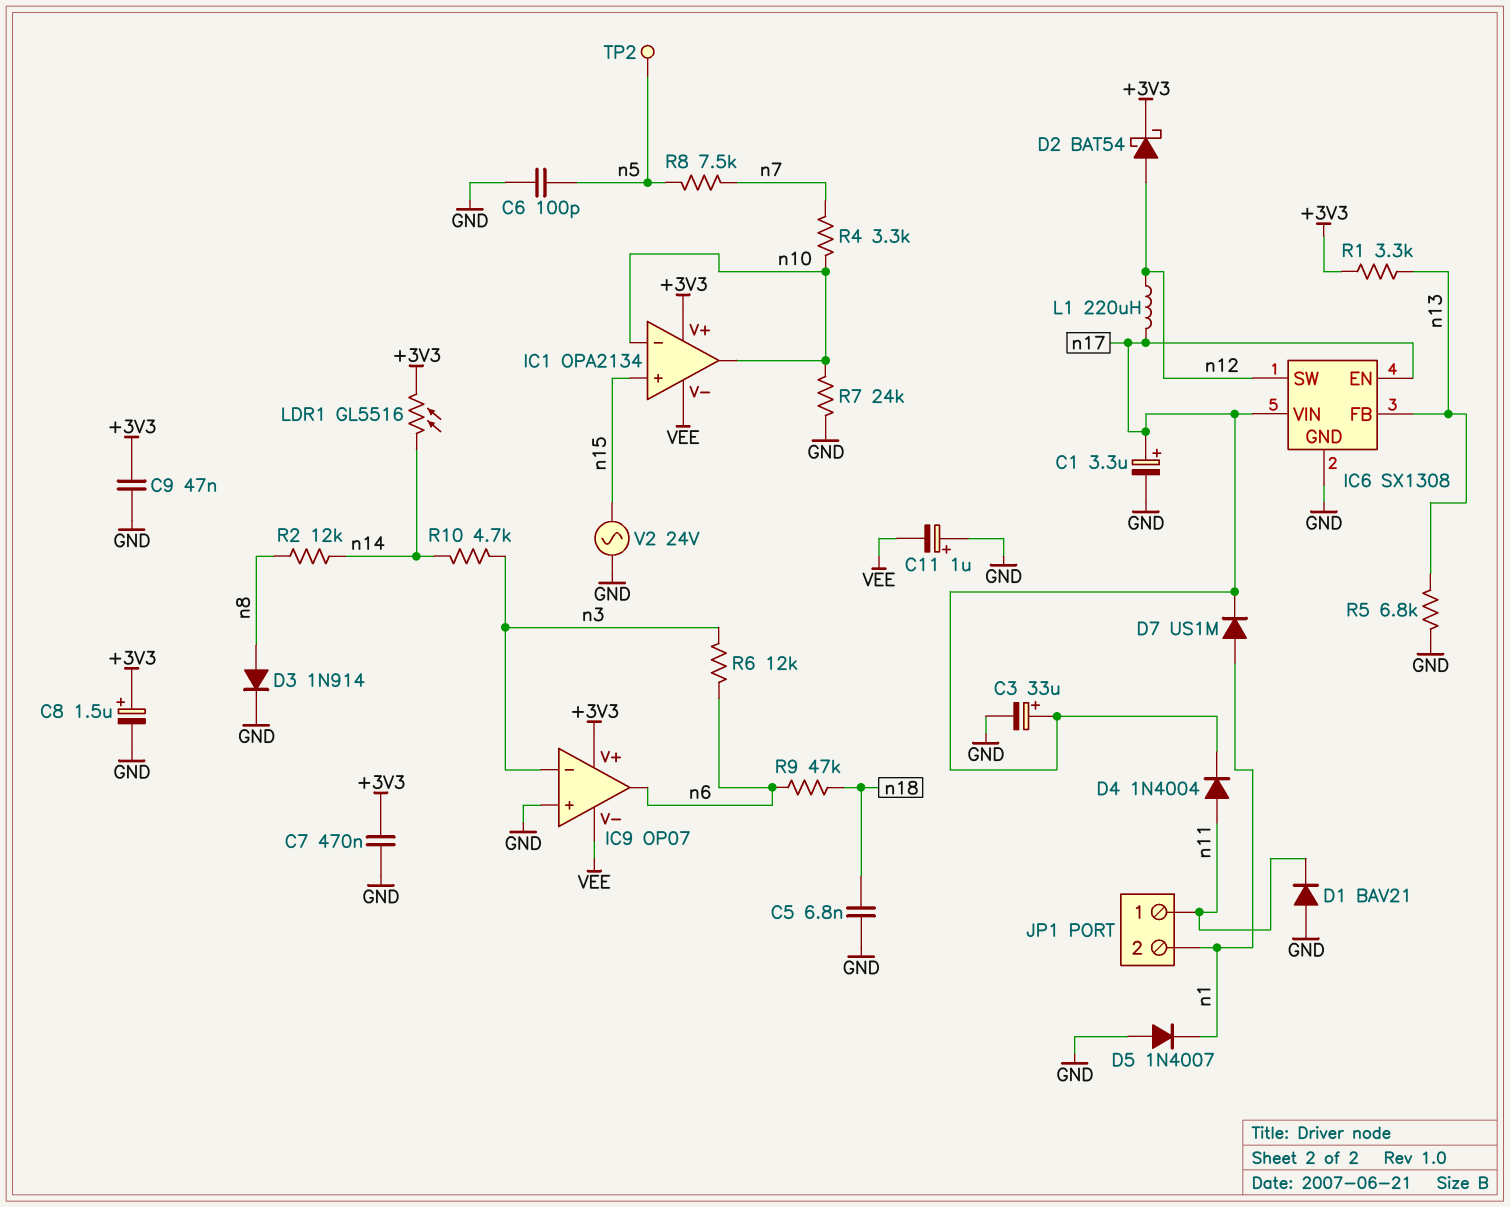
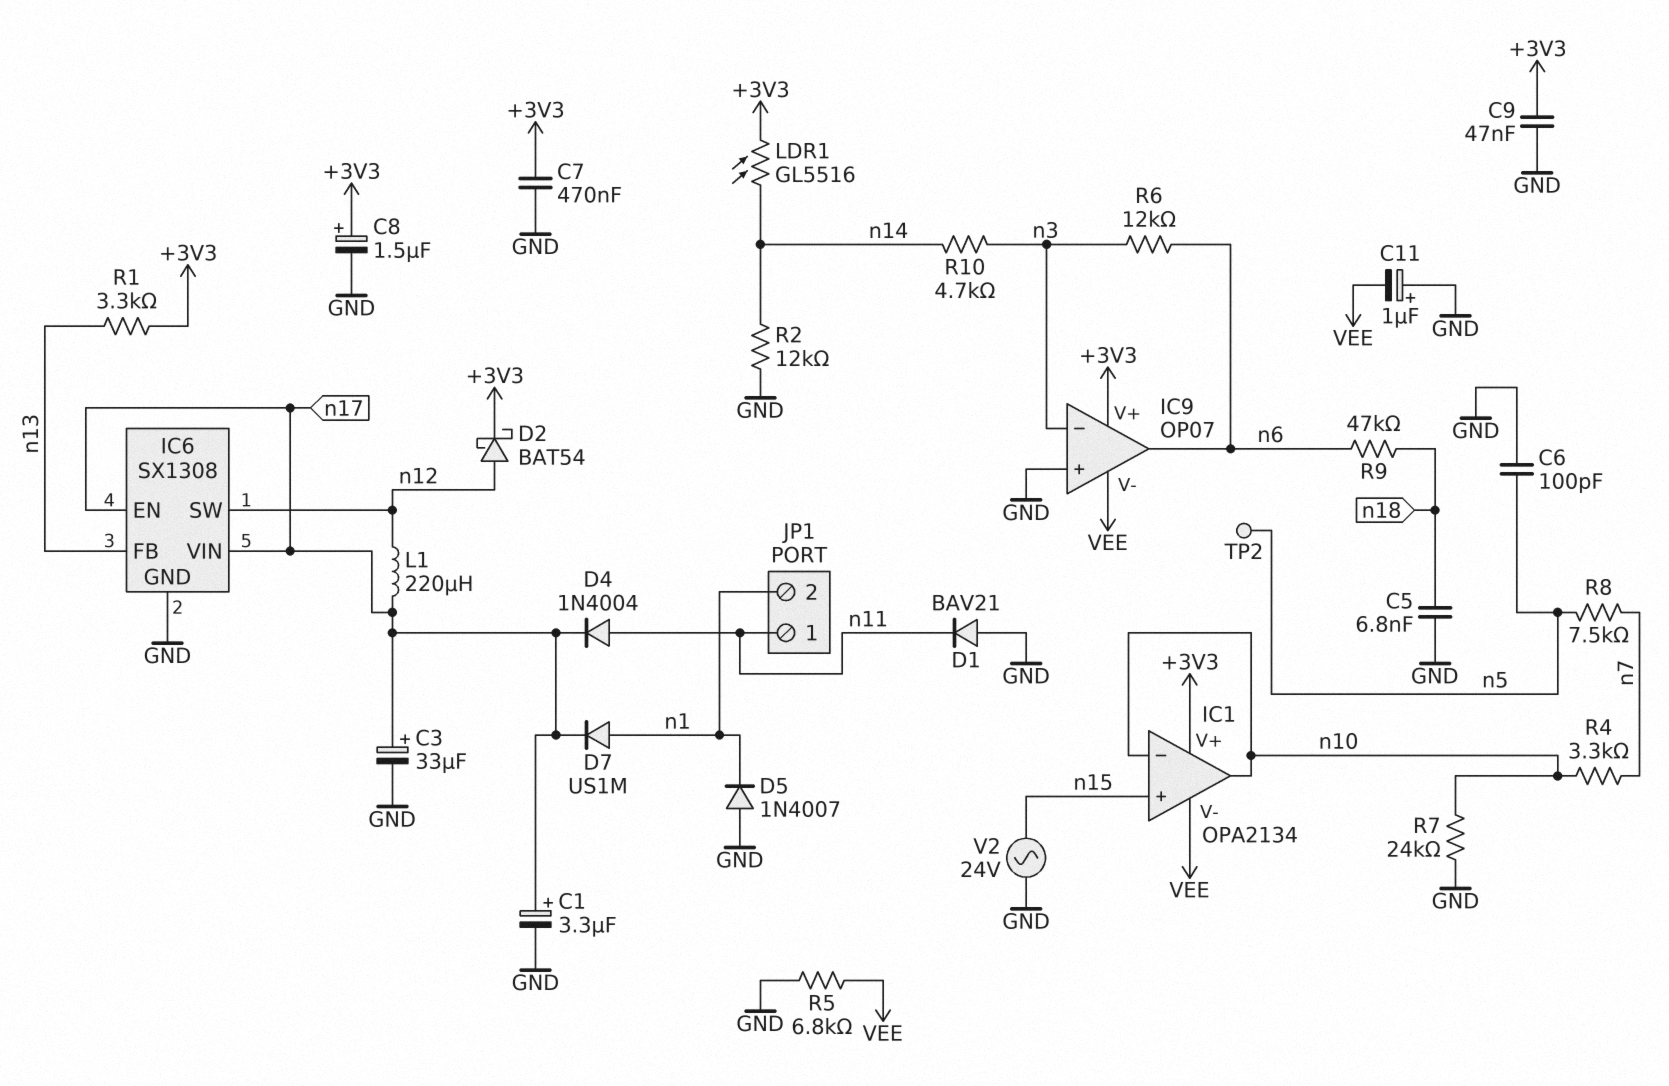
D3: diode 1N914 (A n8, K GND) -> none
R2: 12k (n8, n14) -> 12k (GND, n14)
R5: 6.8k (GND, n13) -> 6.8k (GND, VEE)

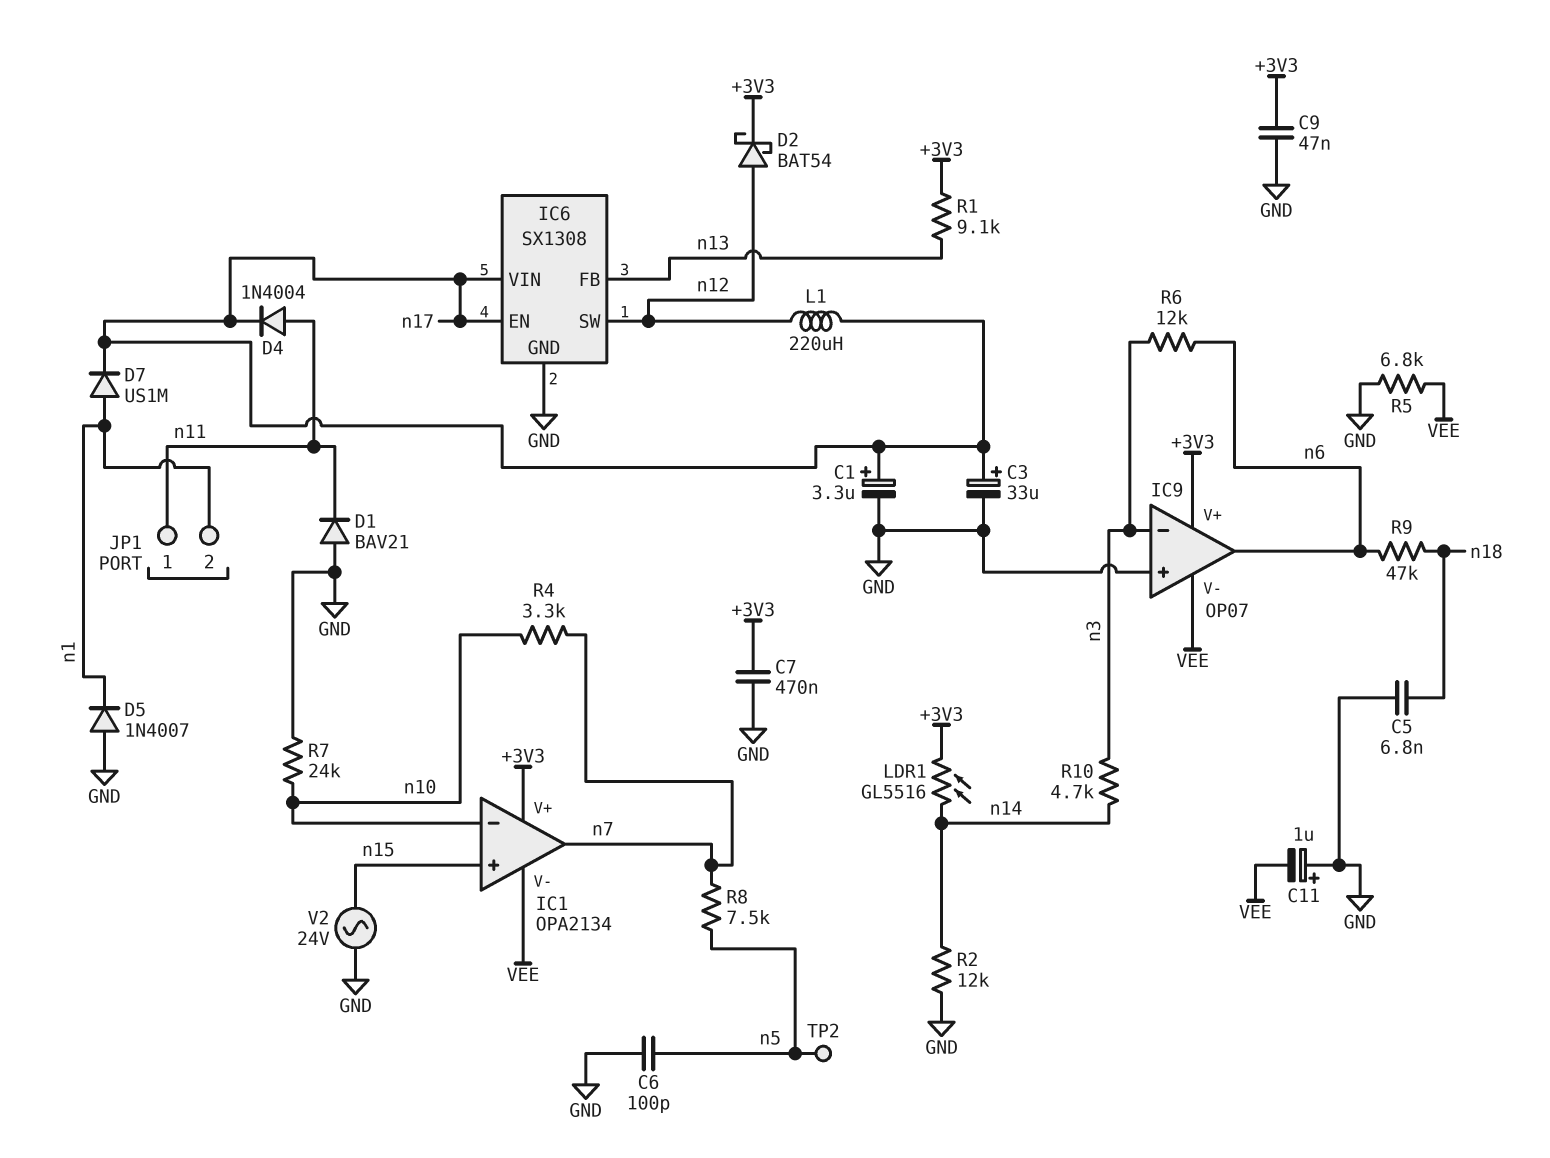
C8: 1.5uF (plus +3V3, minus GND) -> none
IC1 pin out: n10 -> n7
R1: 3.3k (+3V3, n13) -> 9.1k (+3V3, n13)

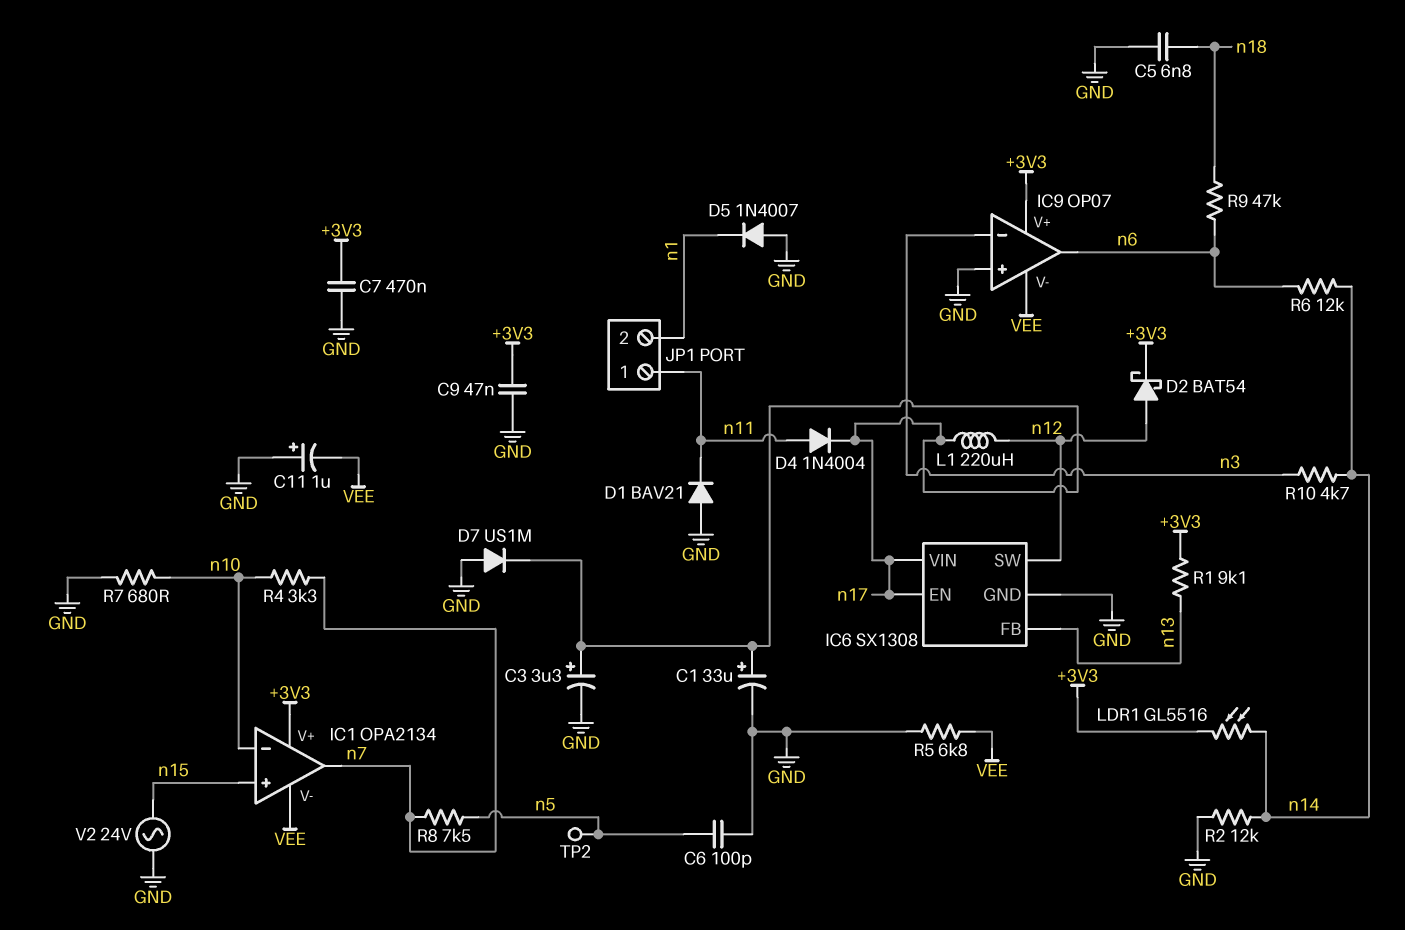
C1: 3.3uF (plus n17, minus GND) -> 33uF (plus n17, minus GND)
C3: 33uF (plus n17, minus GND) -> 3.3uF (plus n17, minus GND)
D7: diode US1M (A n1, K n17) -> diode US1M (A GND, K n17)
R6: 12k (n3, n6) -> 12k (n6, n14)
R7: 24k (GND, n10) -> 680 (GND, n10)

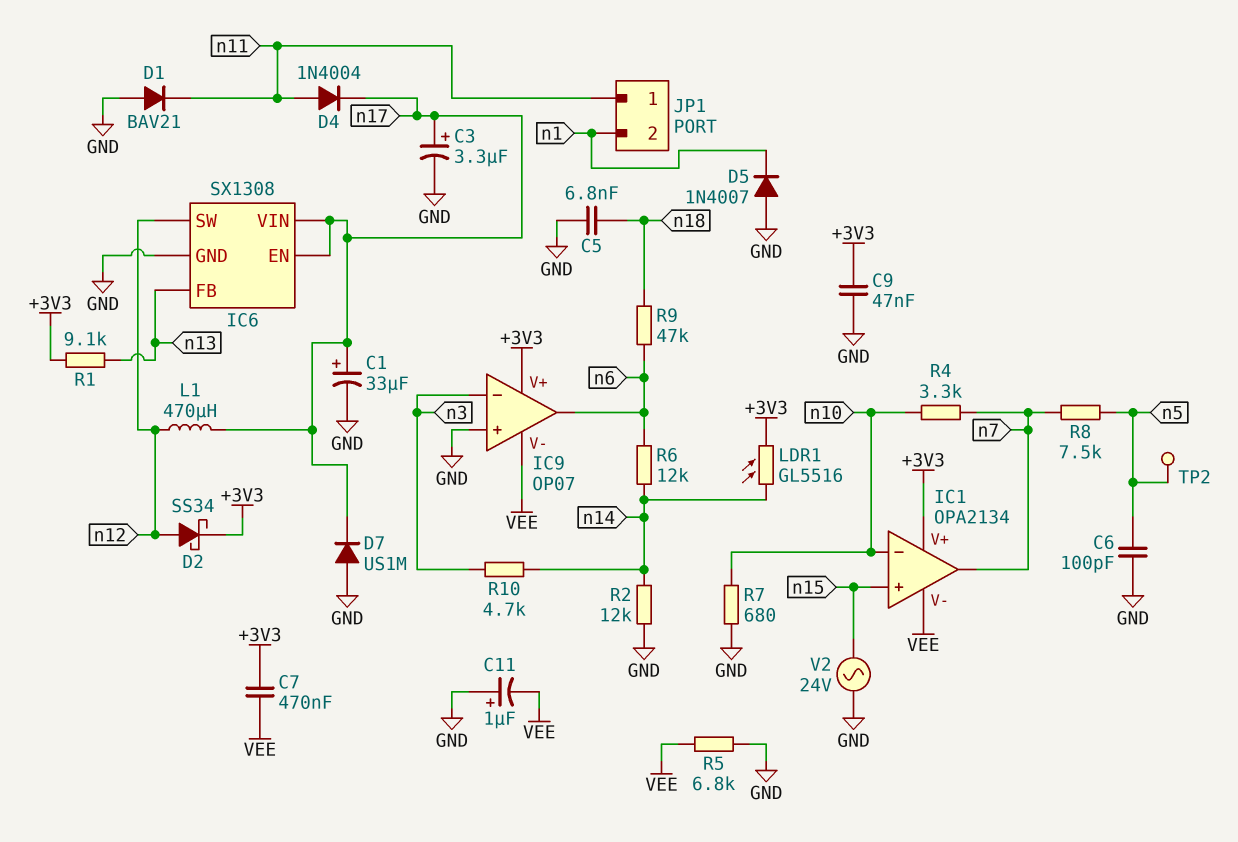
C7: 470nF (+3V3, GND) -> 470nF (+3V3, VEE)
D2: schottky BAT54 (A n12, K +3V3) -> schottky SS34 (A n12, K +3V3)
L1: 220uH (n12, n17) -> 470uH (n12, n17)

